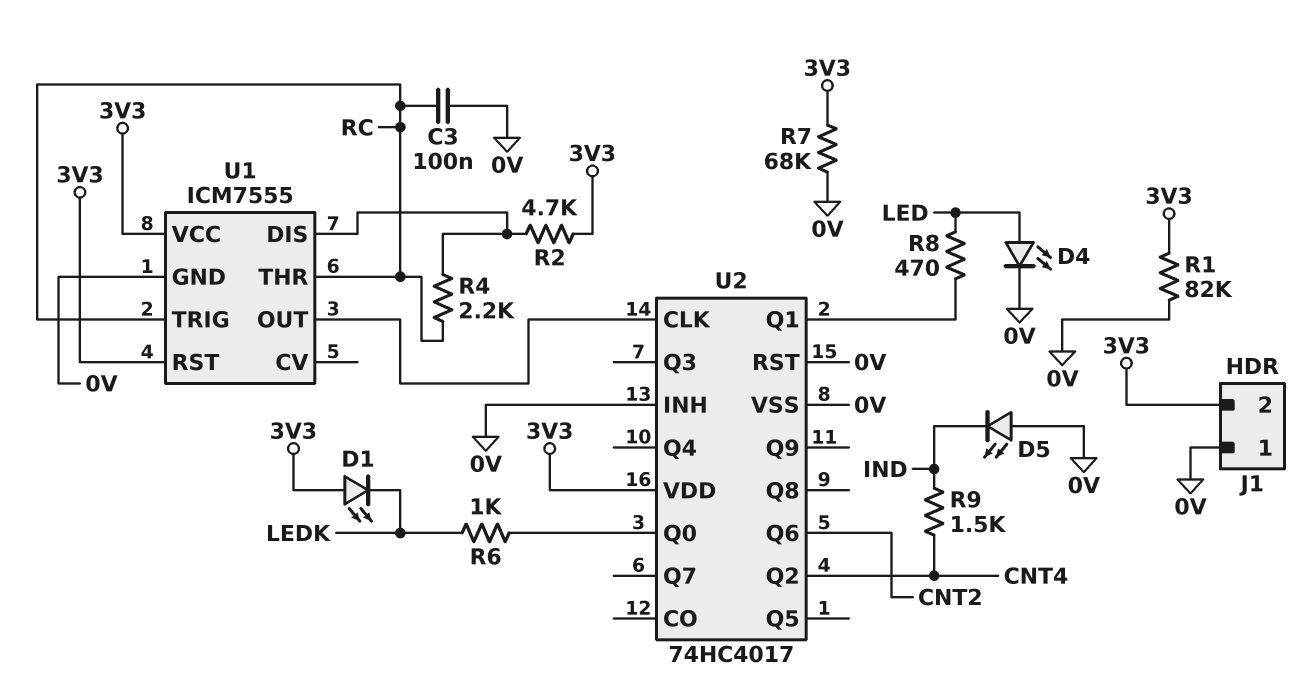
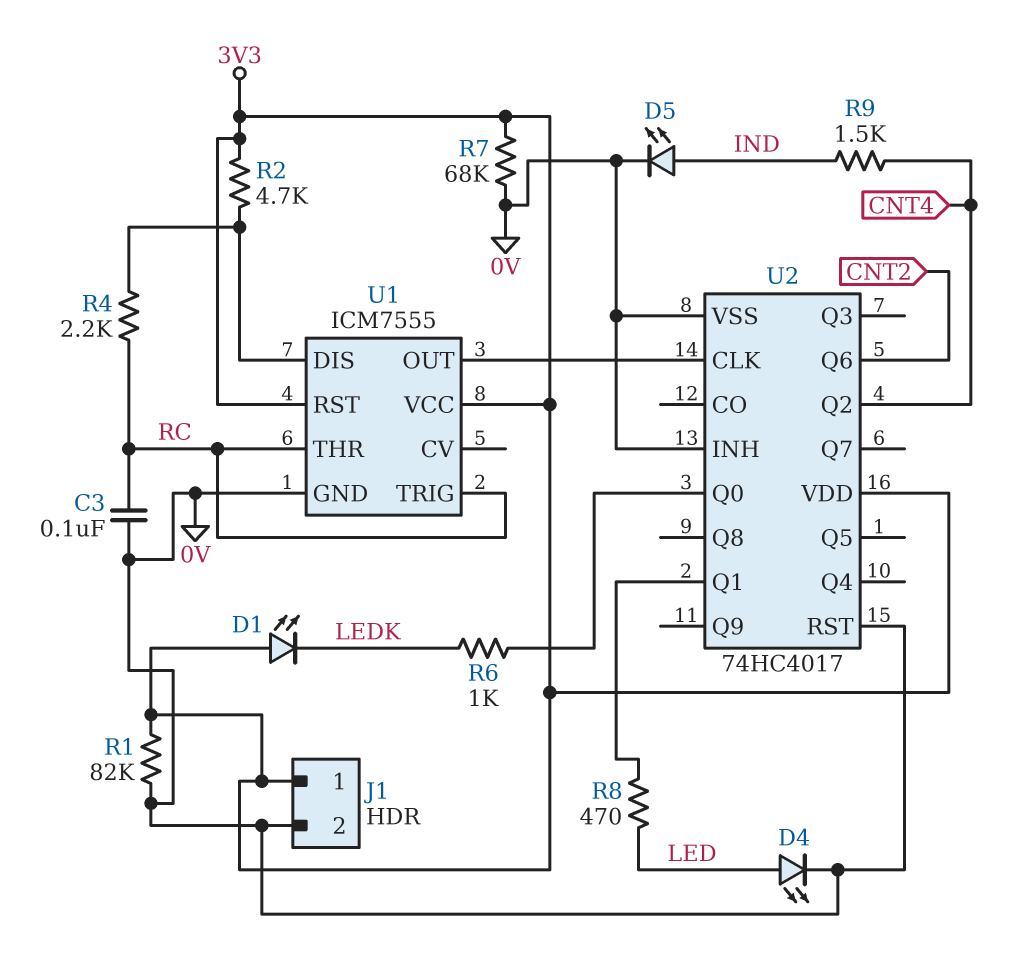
D5: LED (A 0V, K IND) -> LED (A IND, K 0V)
J1 pin 1: 0V -> 3V3
J1 pin 2: 3V3 -> 0V

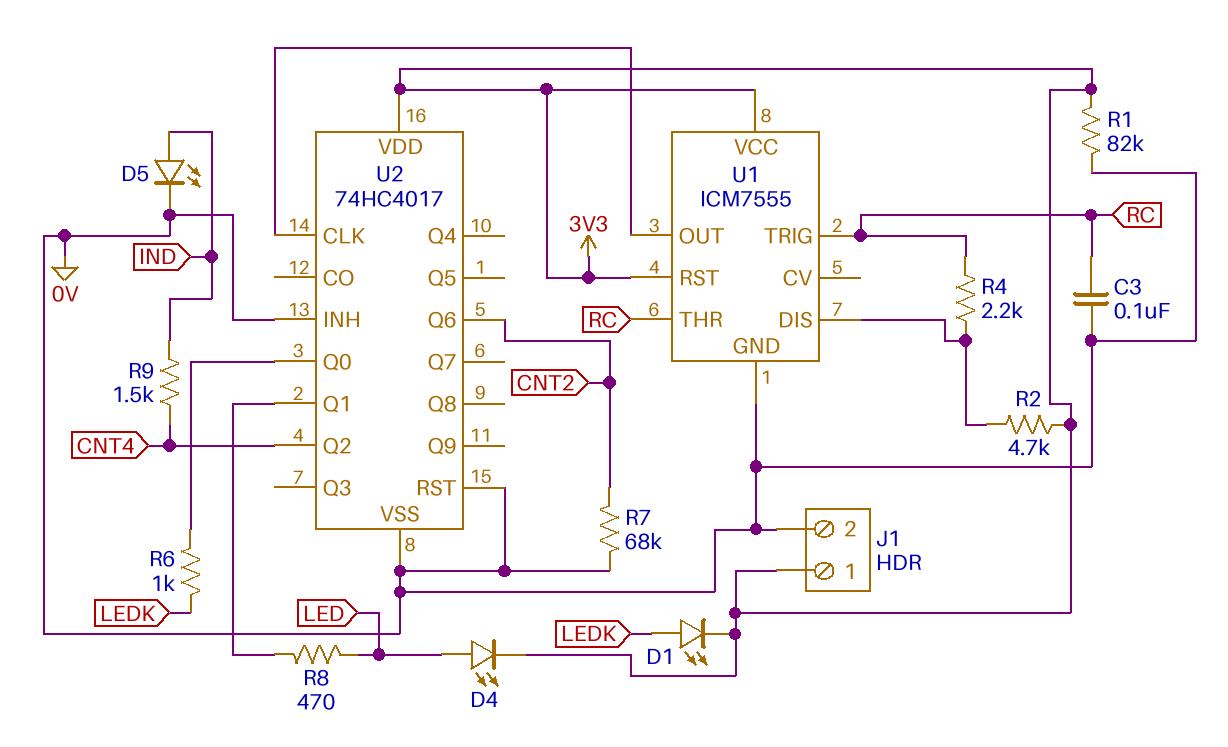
D1: LED (A 3V3, K LEDK) -> LED (A LEDK, K 3V3)
D4: LED (A LED, K 0V) -> LED (A LED, K 3V3)
R7: 68k (0V, 3V3) -> 68k (0V, CNT2)

